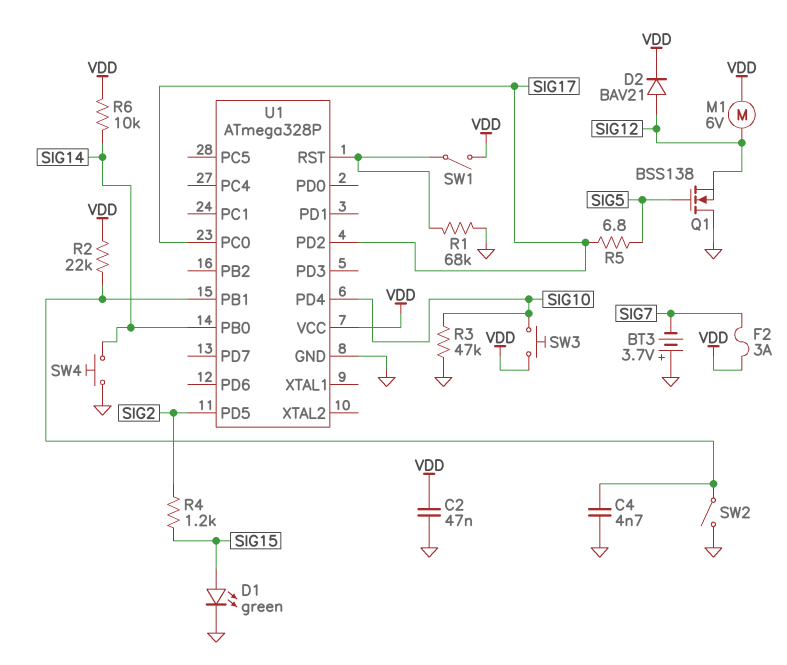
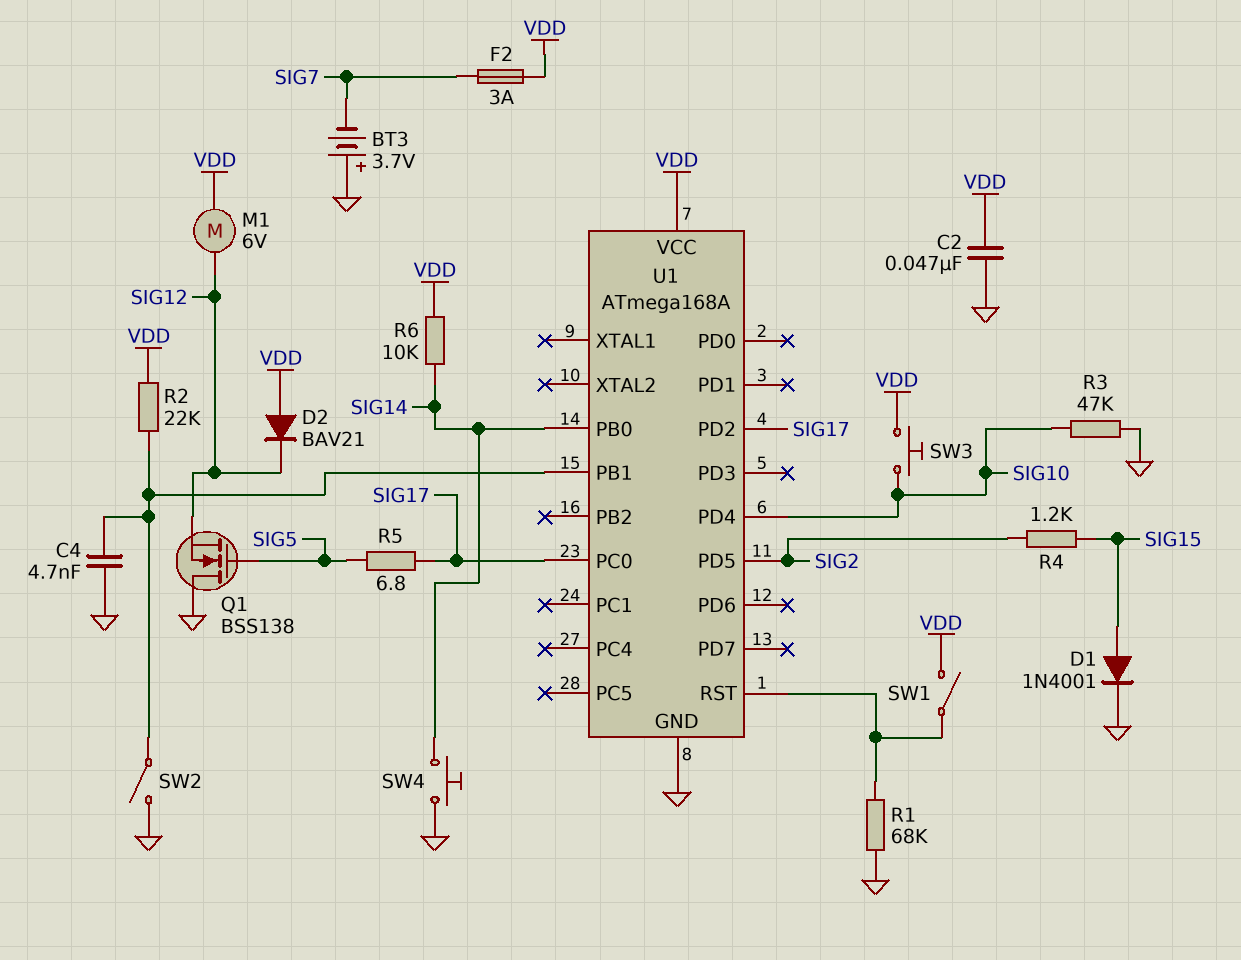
D1: LED green (A SIG15, K GND) -> diode 1N4001 (A SIG15, K GND)
D2: diode BAV21 (A SIG12, K VDD) -> diode BAV21 (A VDD, K SIG12)
U1: ATmega328P -> ATmega168A

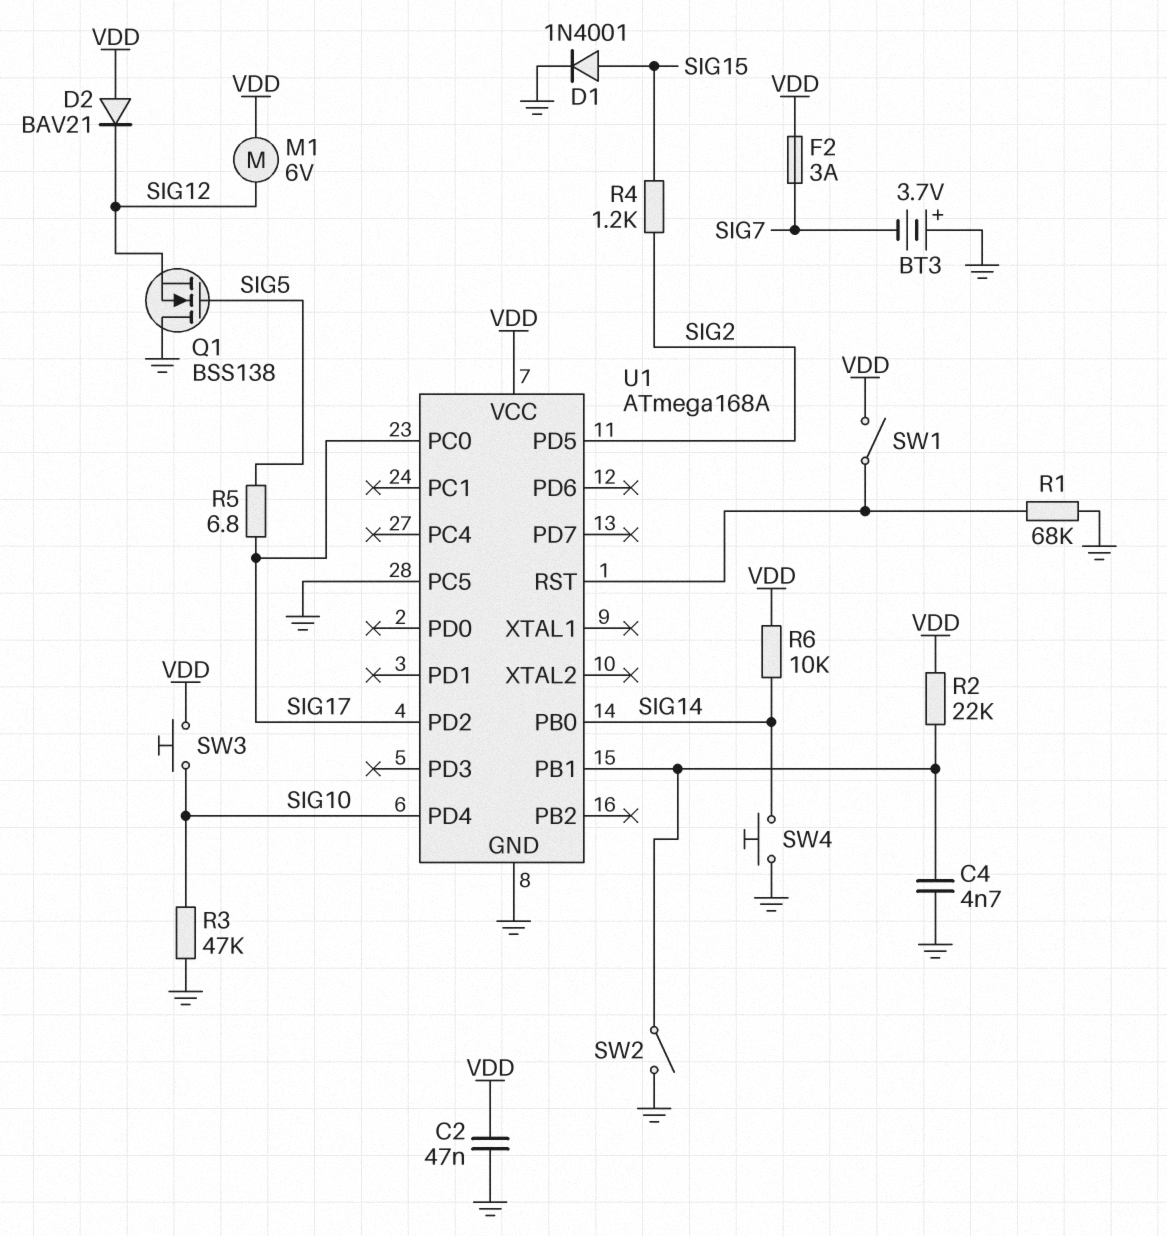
U1 pin PC5: none -> GND

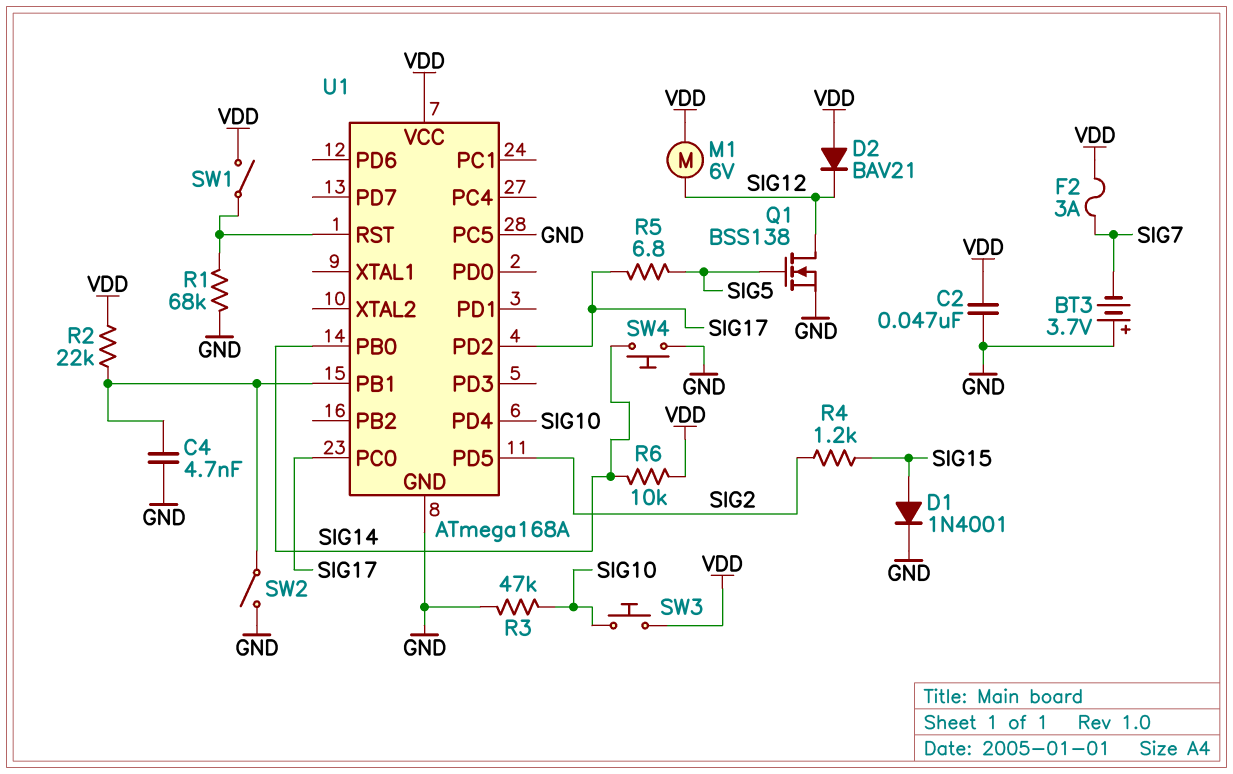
Q1: NMOS BSS138 (G SIG5, D GND, S SIG12) -> NMOS BSS138 (G SIG5, D SIG12, S GND)

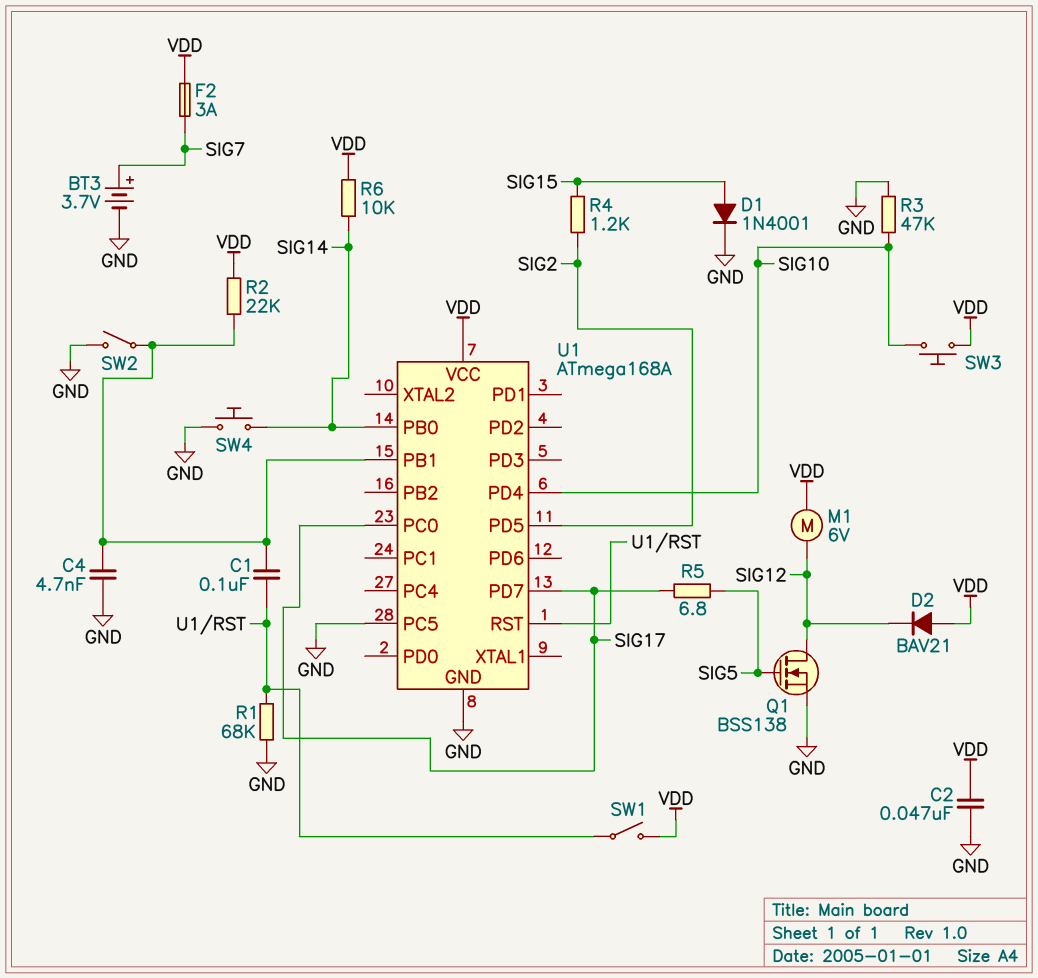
BT3: 3.7V (plus GND, minus SIG7) -> 3.7V (plus SIG7, minus GND)
C1: none -> 100nF (U1/PB1, U1/RST)
U1 pin PD2: SIG17 -> none
U1 pin PD7: none -> SIG17

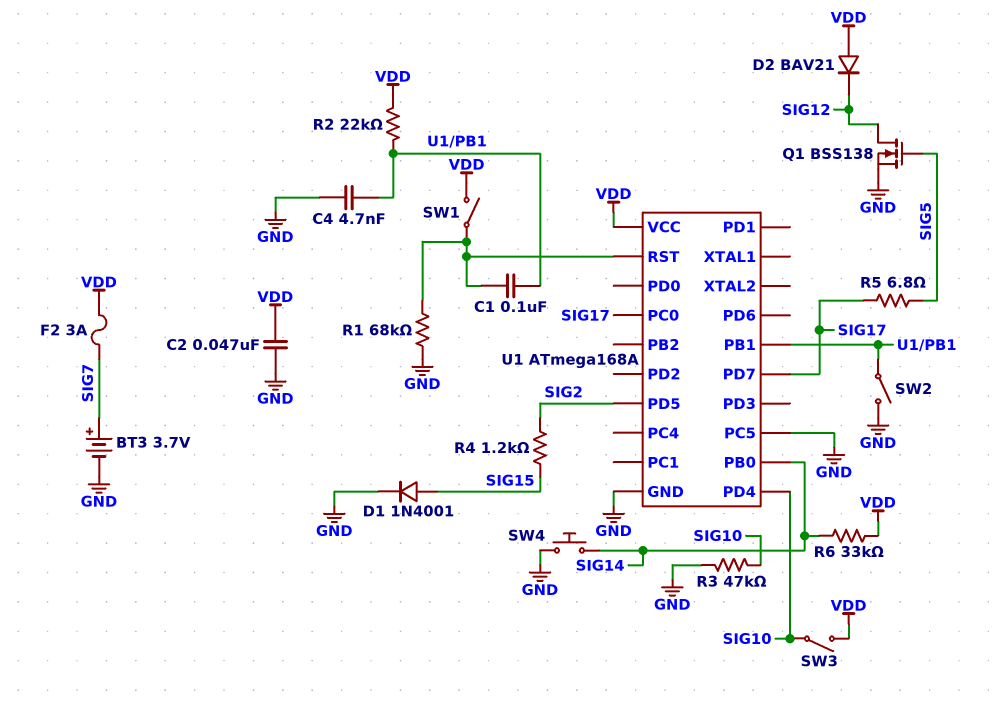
M1: motor 6V (SIG12, VDD) -> none
R6: 10k (SIG14, VDD) -> 33k (SIG14, VDD)
SW3: button (SIG10, VDD) -> switch (SIG10, VDD)

